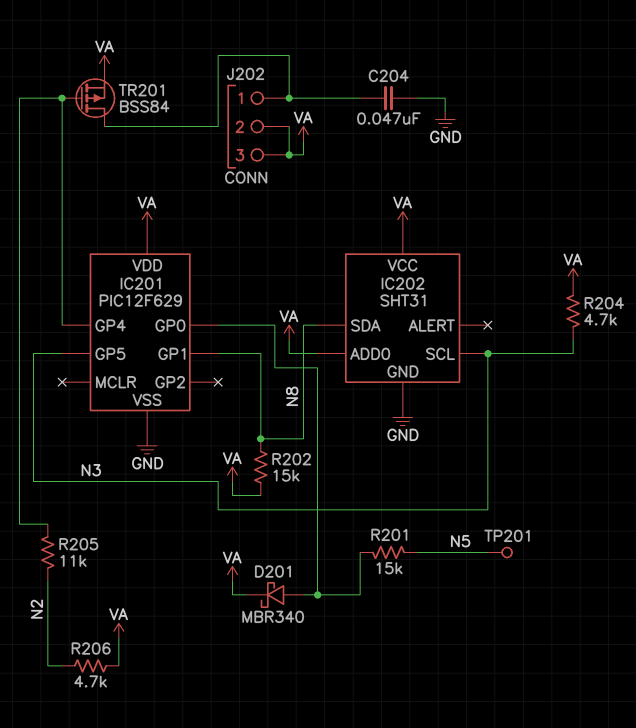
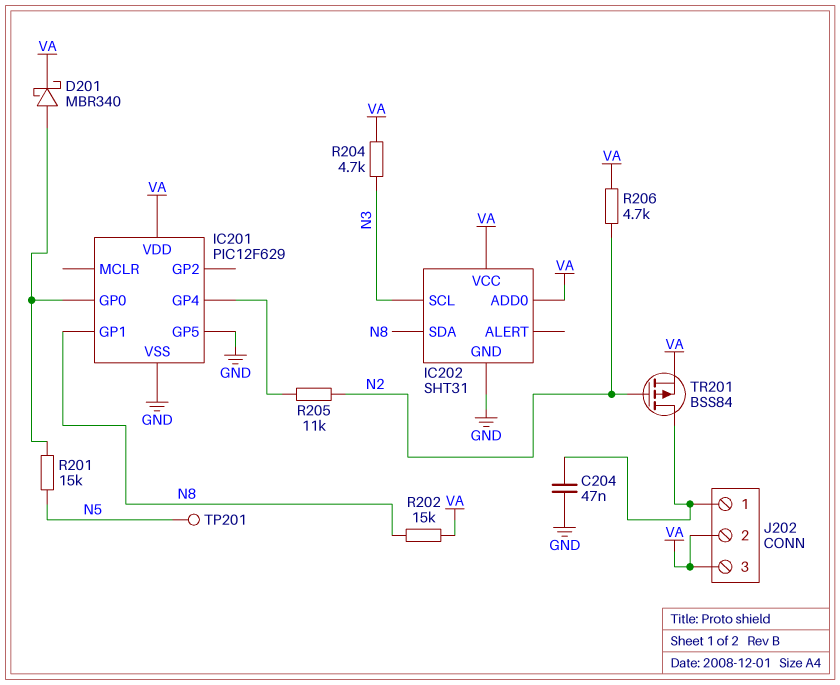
IC201 pin GP5: N3 -> GND
TR201: PMOS BSS84 (G IC201/GP4, D J202/1, S VA) -> PMOS BSS84 (G N2, D J202/1, S VA)

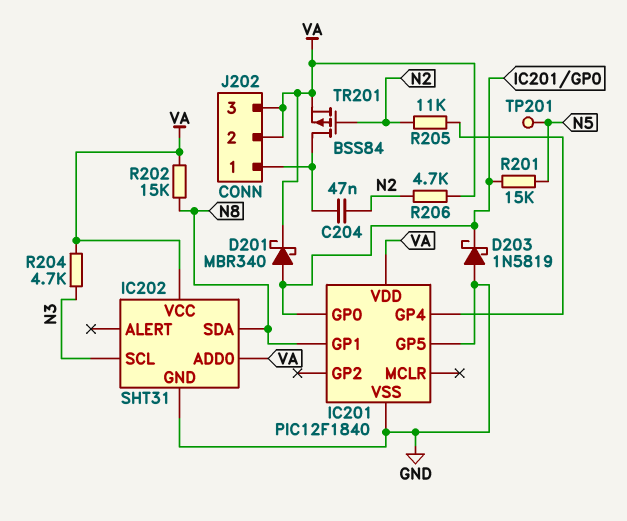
C204: 47nF (GND, J202/1) -> 47nF (J202/1, N2)
D203: none -> schottky 1N5819 (A GND, K IC201/GP0)
IC201: PIC12F629 -> PIC12F1840

